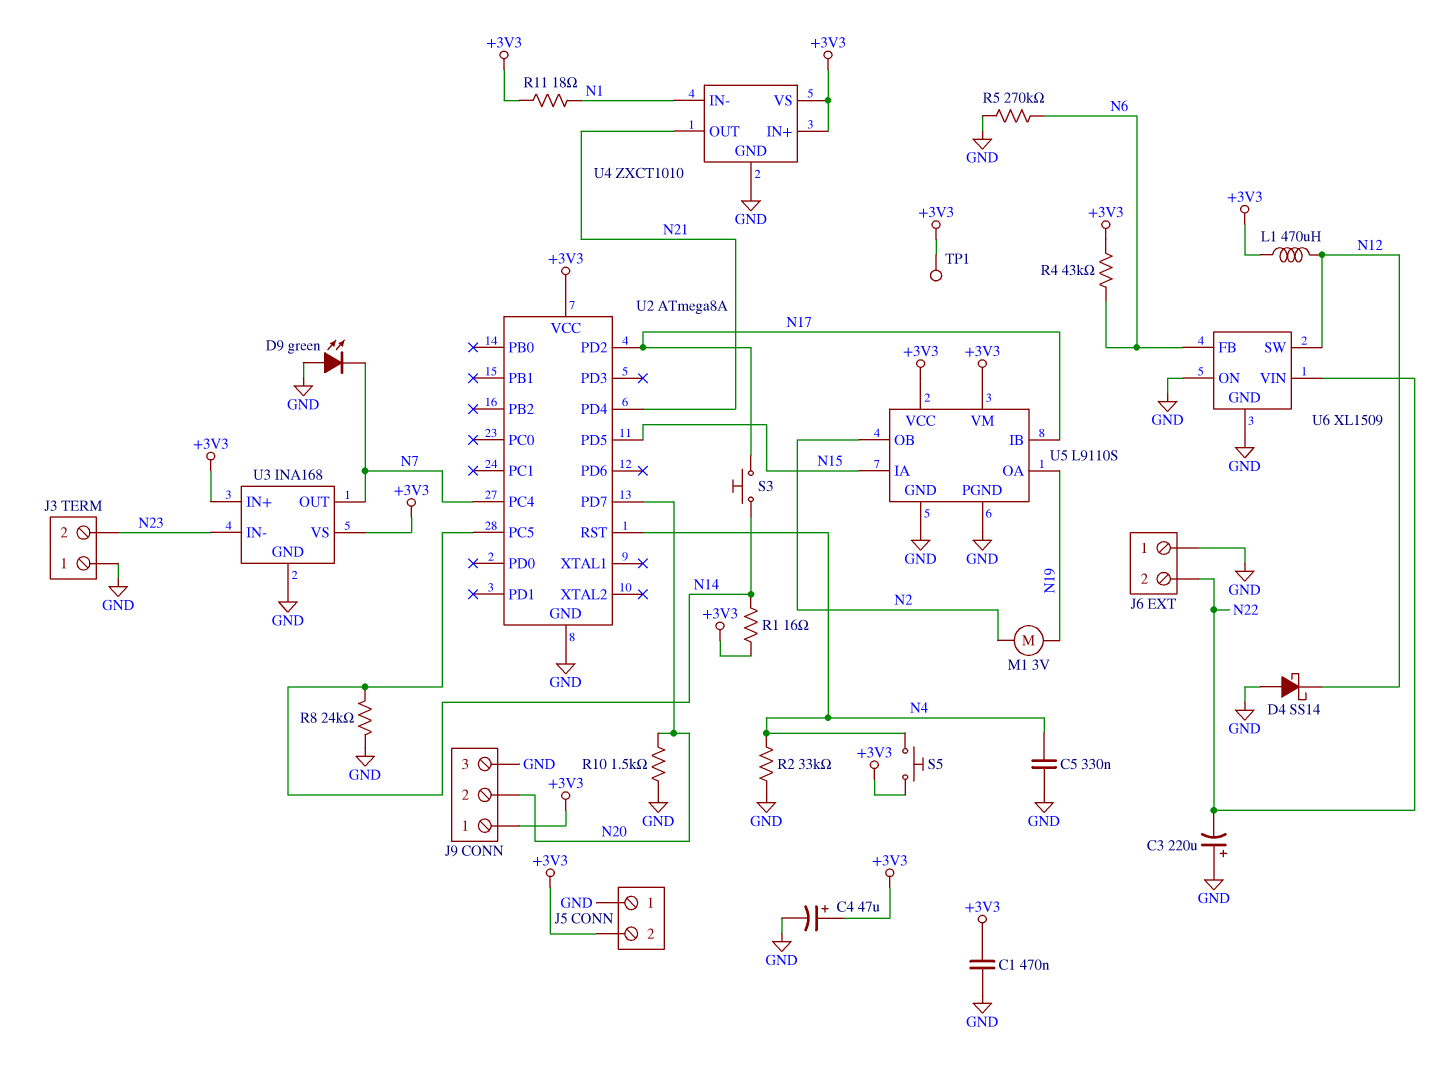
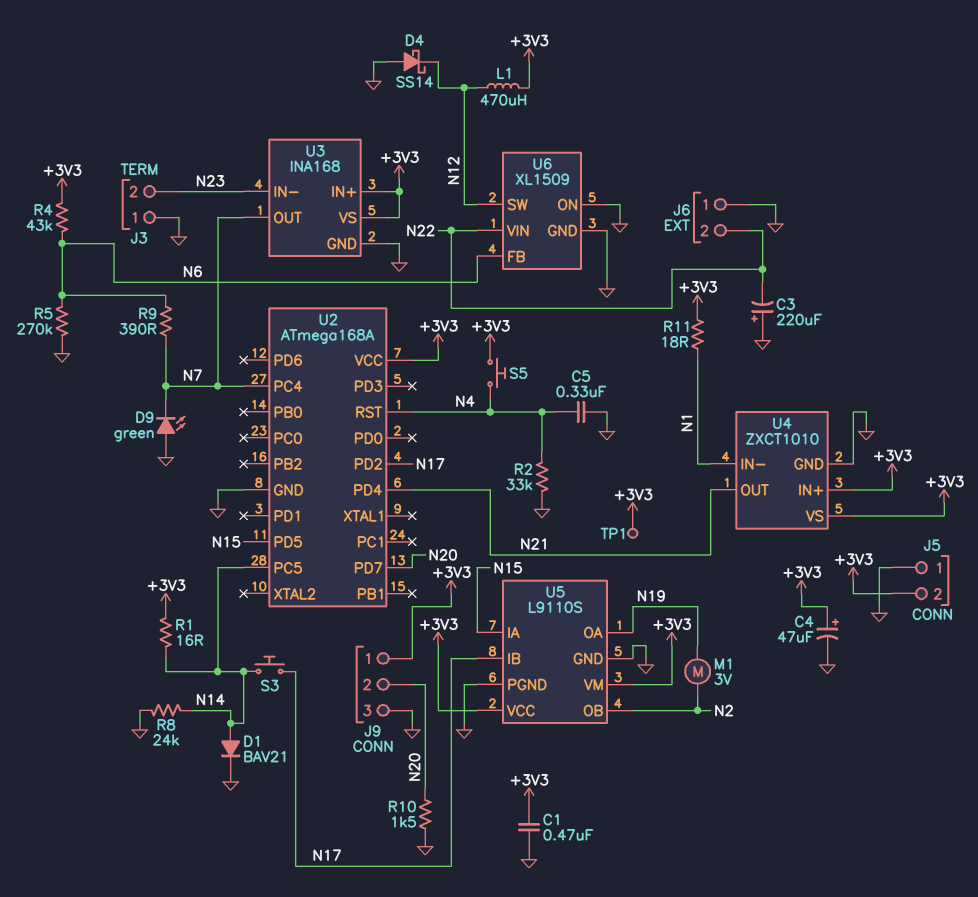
D1: none -> diode BAV21 (A N14, K GND)
R9: none -> 390 (N6, N7)
U2: ATmega8A -> ATmega168A

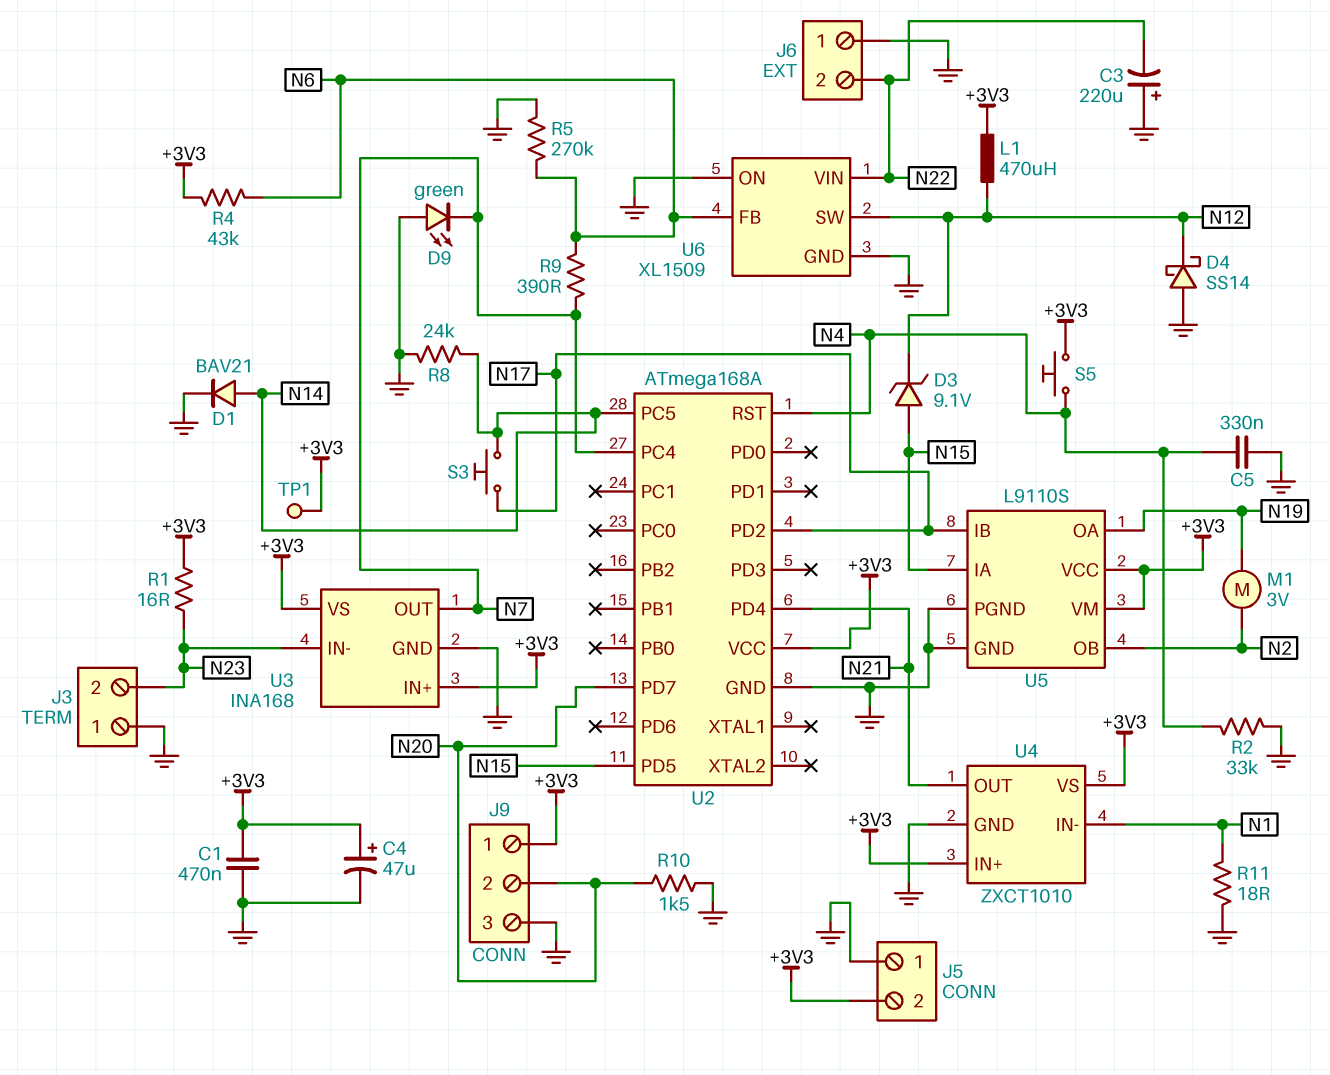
D3: none -> zener 9.1V (A N15, K N12)
R1: 16 (+3V3, N14) -> 16 (+3V3, N23)
R11: 18 (+3V3, N1) -> 18 (GND, N1)

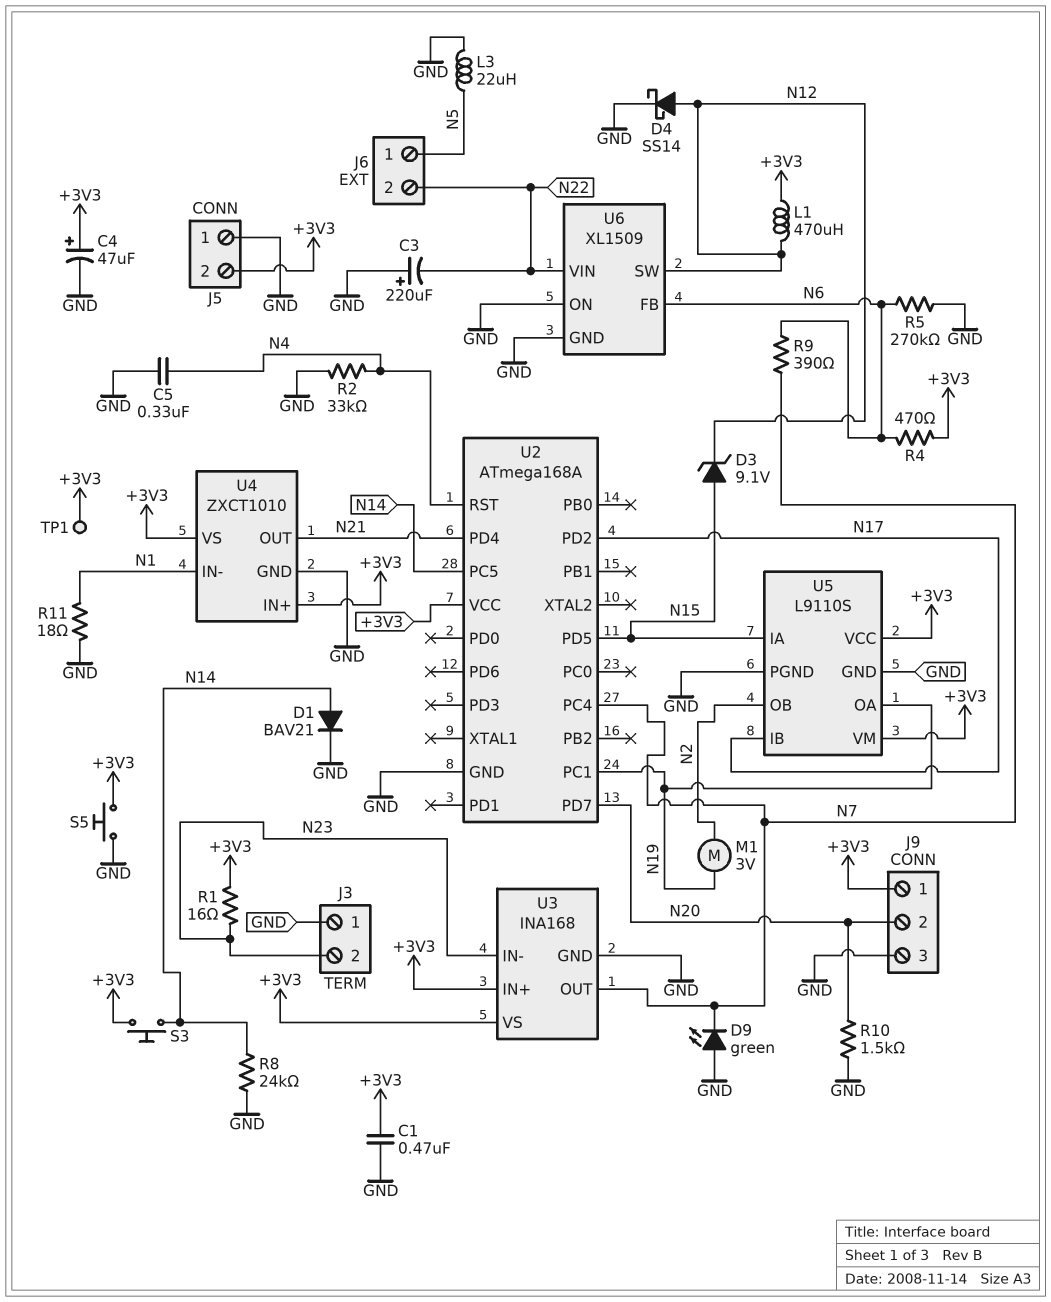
D4: schottky SS14 (A GND, K N12) -> schottky SS14 (A N12, K GND)
J6 pin 1: GND -> N5
L3: none -> 22uH (GND, N5)
R4: 43k (+3V3, N6) -> 470 (+3V3, N6)
S3: button (N14, N17) -> button (+3V3, N14)
S5: button (+3V3, N4) -> button (+3V3, GND)
U2 pin PC1: none -> N19

